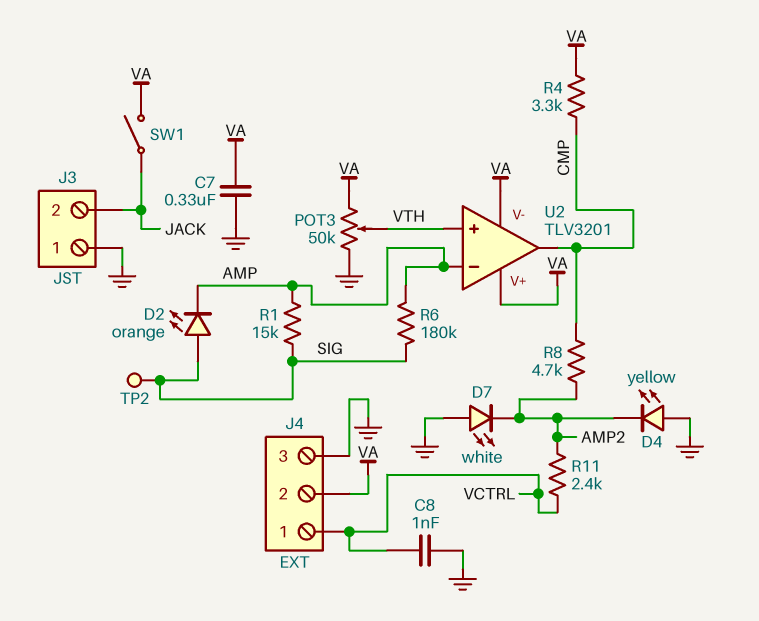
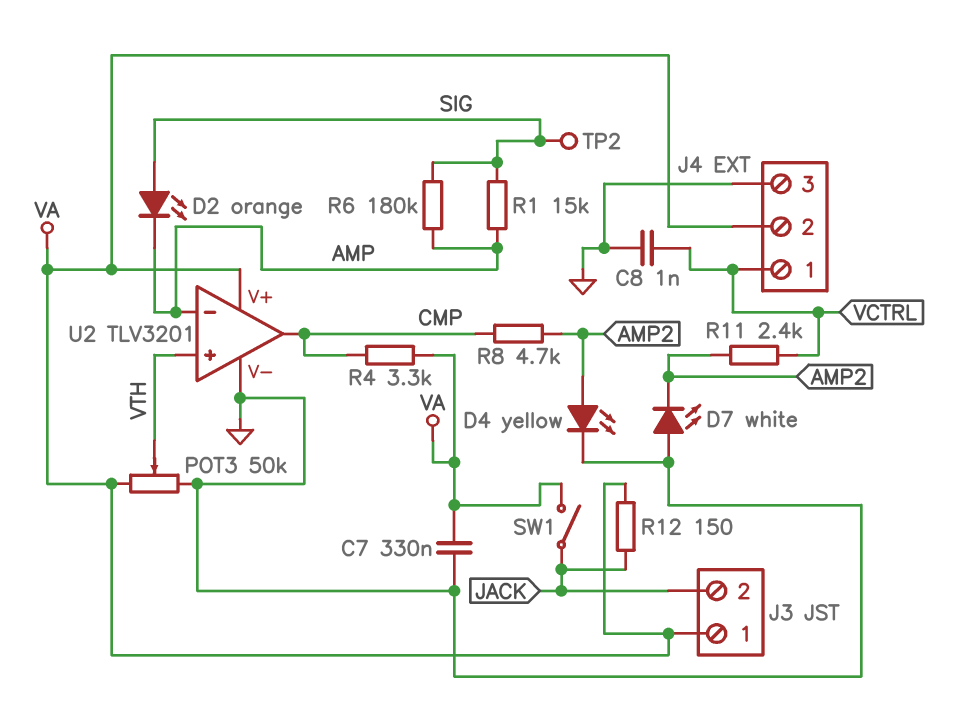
D4: LED yellow (A GND, K AMP2) -> LED yellow (A AMP2, K GND)
J3 pin 1: GND -> VA
R12: none -> 150 (JACK, VA)
U2 pin V-: VA -> GND

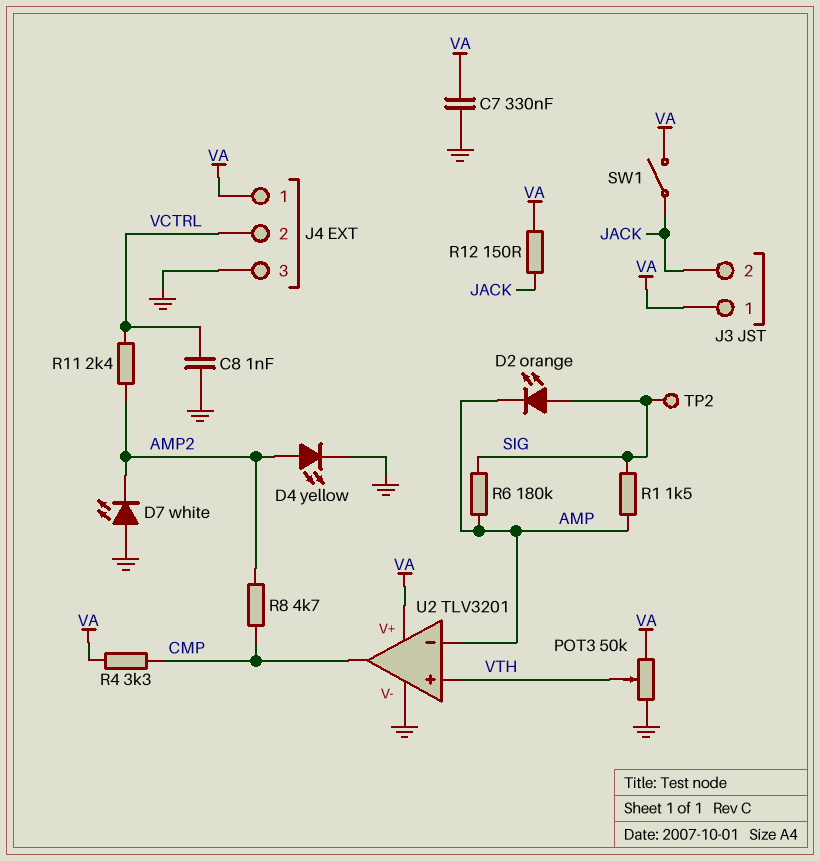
J4 pin 1: VCTRL -> VA
J4 pin 2: VA -> VCTRL
R1: 15k (AMP, SIG) -> 1.5k (AMP, SIG)

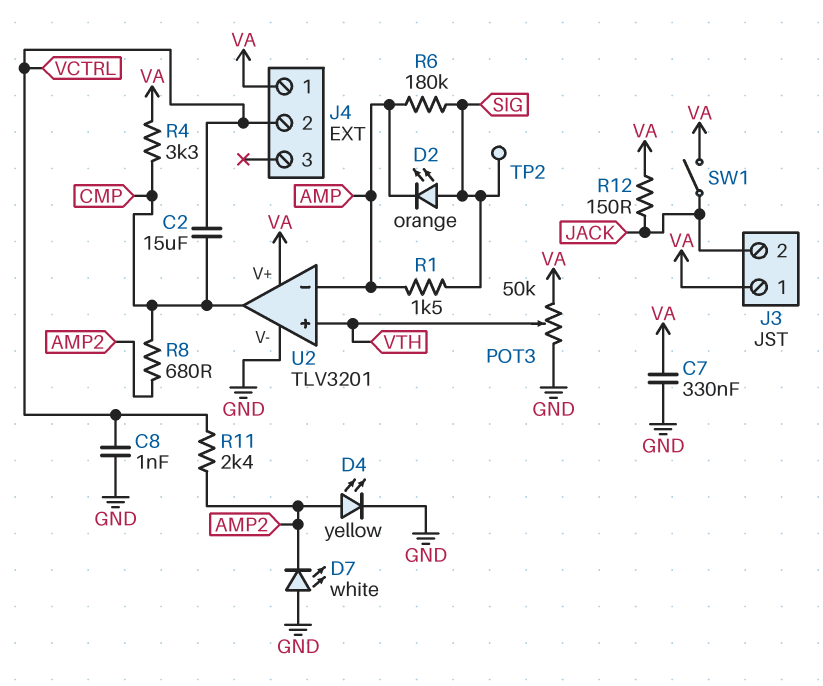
C2: none -> 15uF (CMP, VCTRL)
J4 pin 3: GND -> none
R8: 4.7k (AMP2, CMP) -> 680 (AMP2, CMP)

